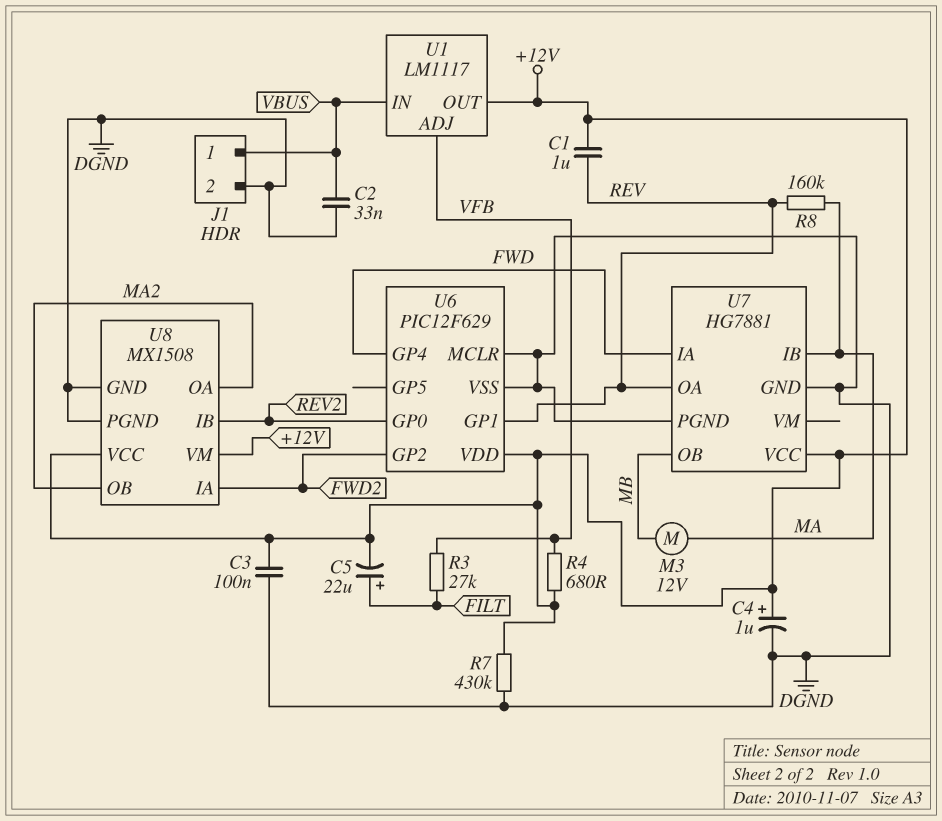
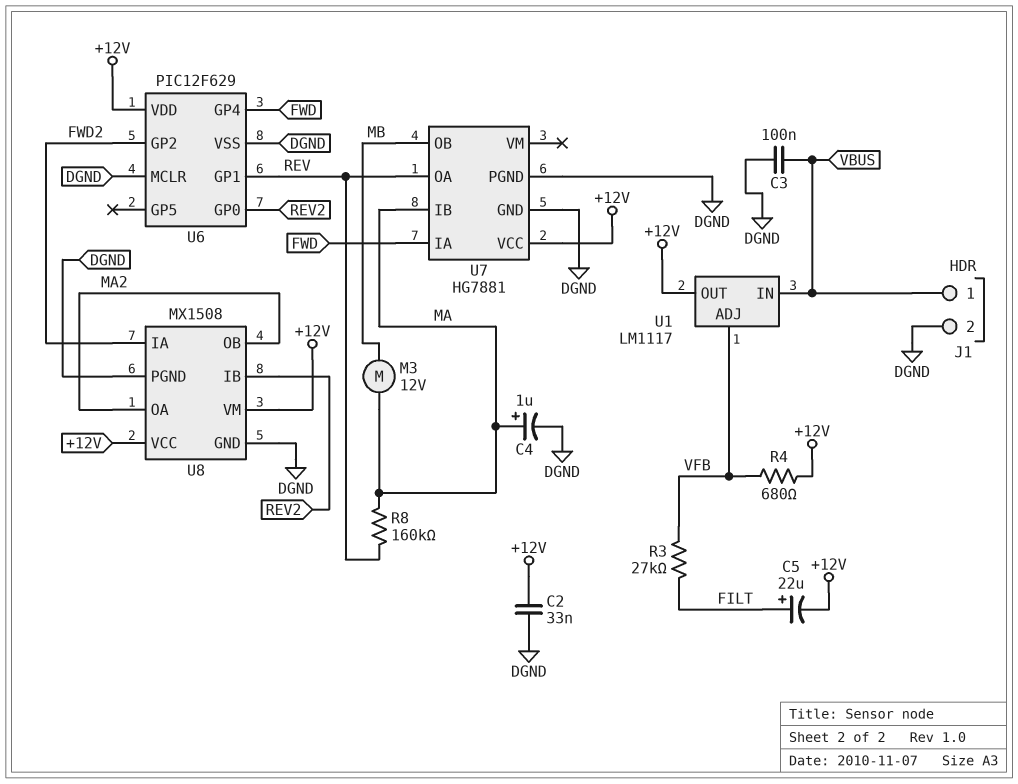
C1: 1uF (+12V, REV) -> none
C2: 33nF (DGND, VBUS) -> 33nF (+12V, DGND)
C3: 100nF (+12V, DGND) -> 100nF (DGND, VBUS)
C4: 1uF (plus +12V, minus DGND) -> 1uF (plus MA, minus DGND)
R7: 430k (+12V, DGND) -> none

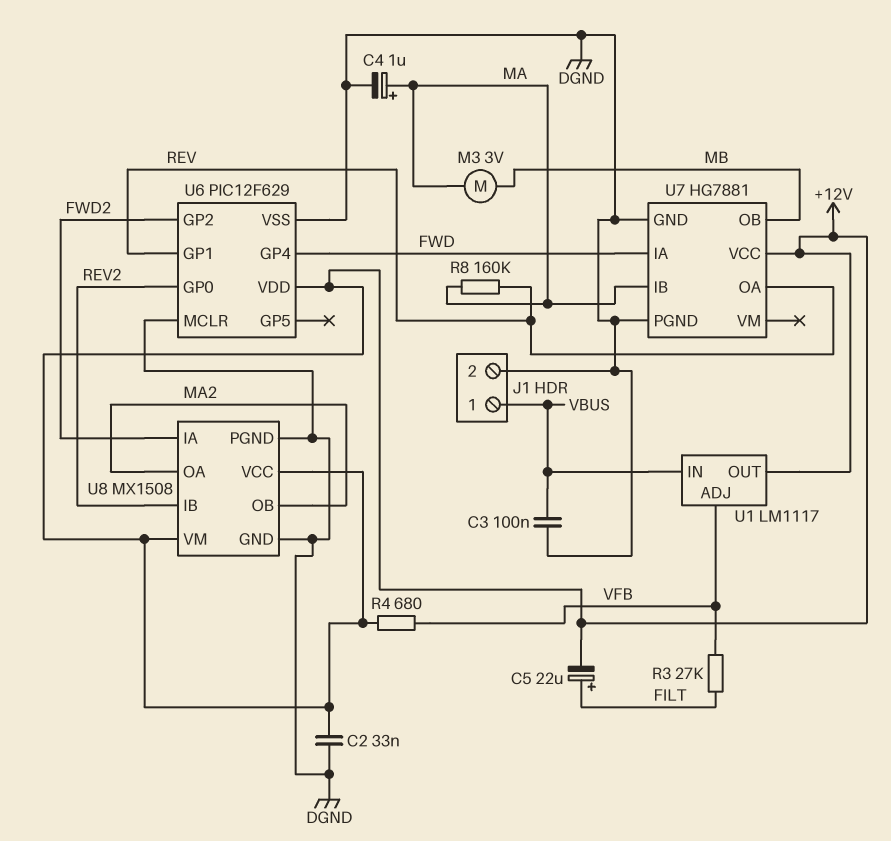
M3: motor 12V (MA, MB) -> motor 3V (MA, MB)

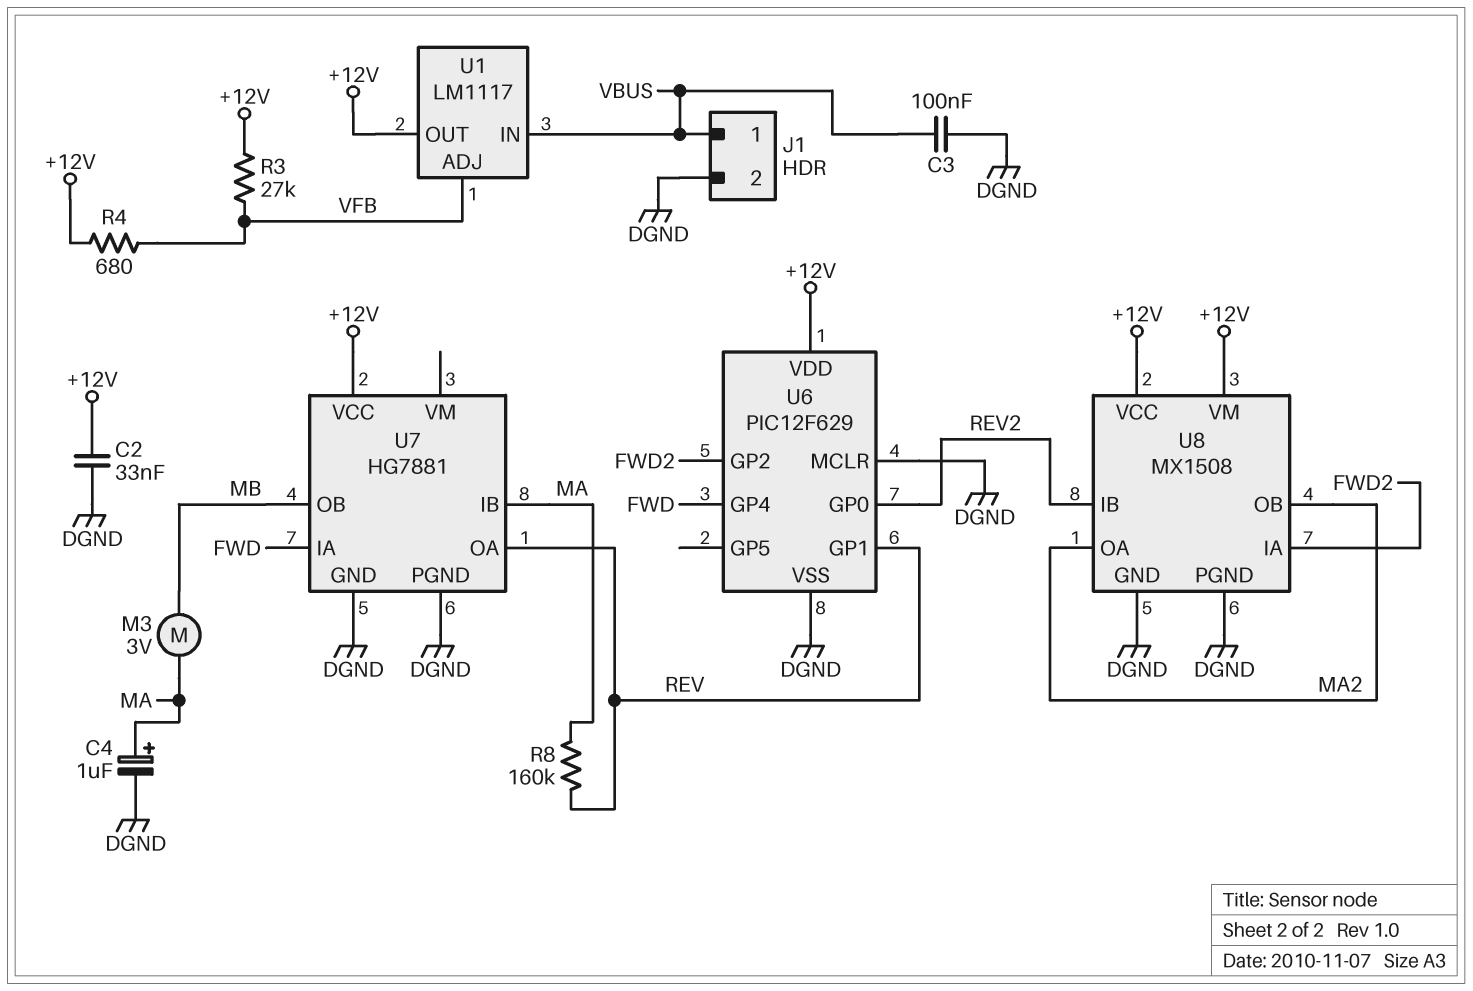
C5: 22uF (plus FILT, minus +12V) -> none
R3: 27k (FILT, VFB) -> 27k (+12V, VFB)

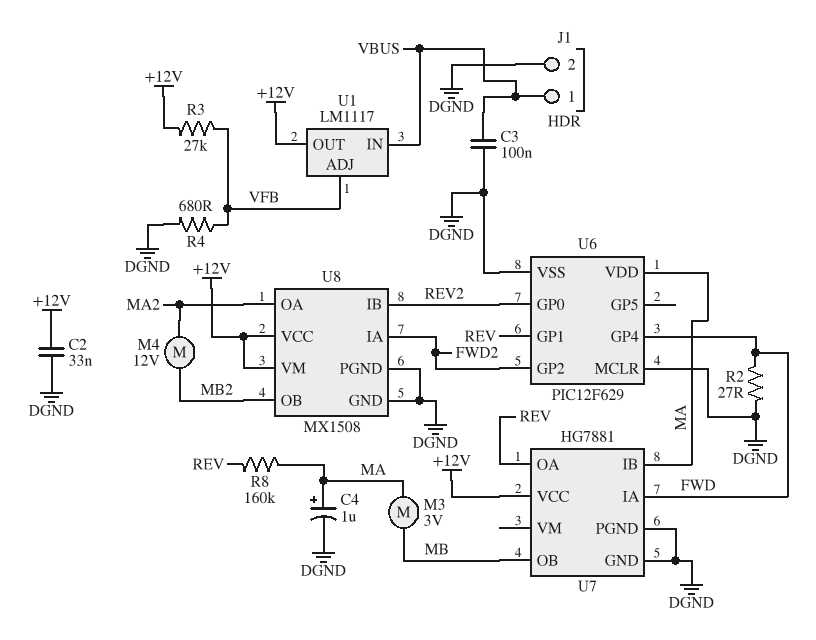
M4: none -> motor 12V (MA2, MB2)
R2: none -> 27 (DGND, FWD)
R4: 680 (+12V, VFB) -> 680 (DGND, VFB)
U6 pin VDD: +12V -> MA
U8 pin OB: MA2 -> MB2

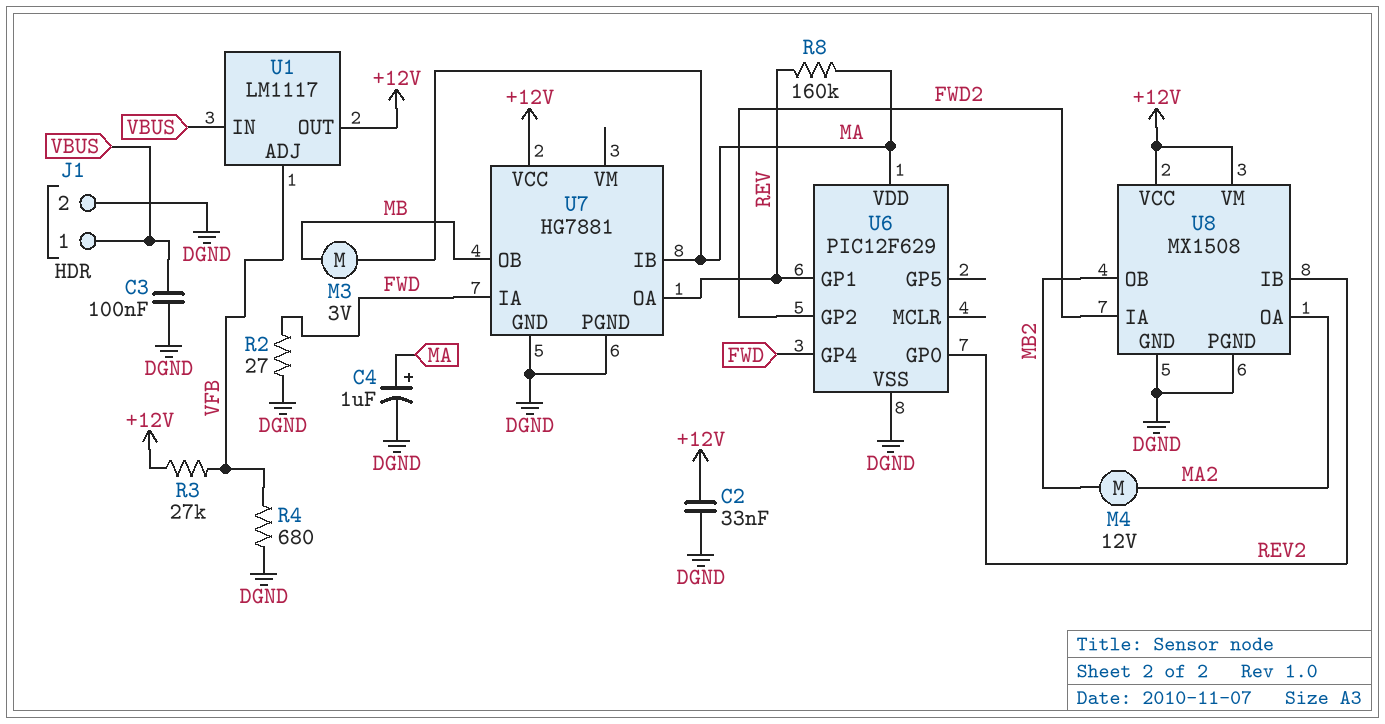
U6 pin MCLR: DGND -> none

